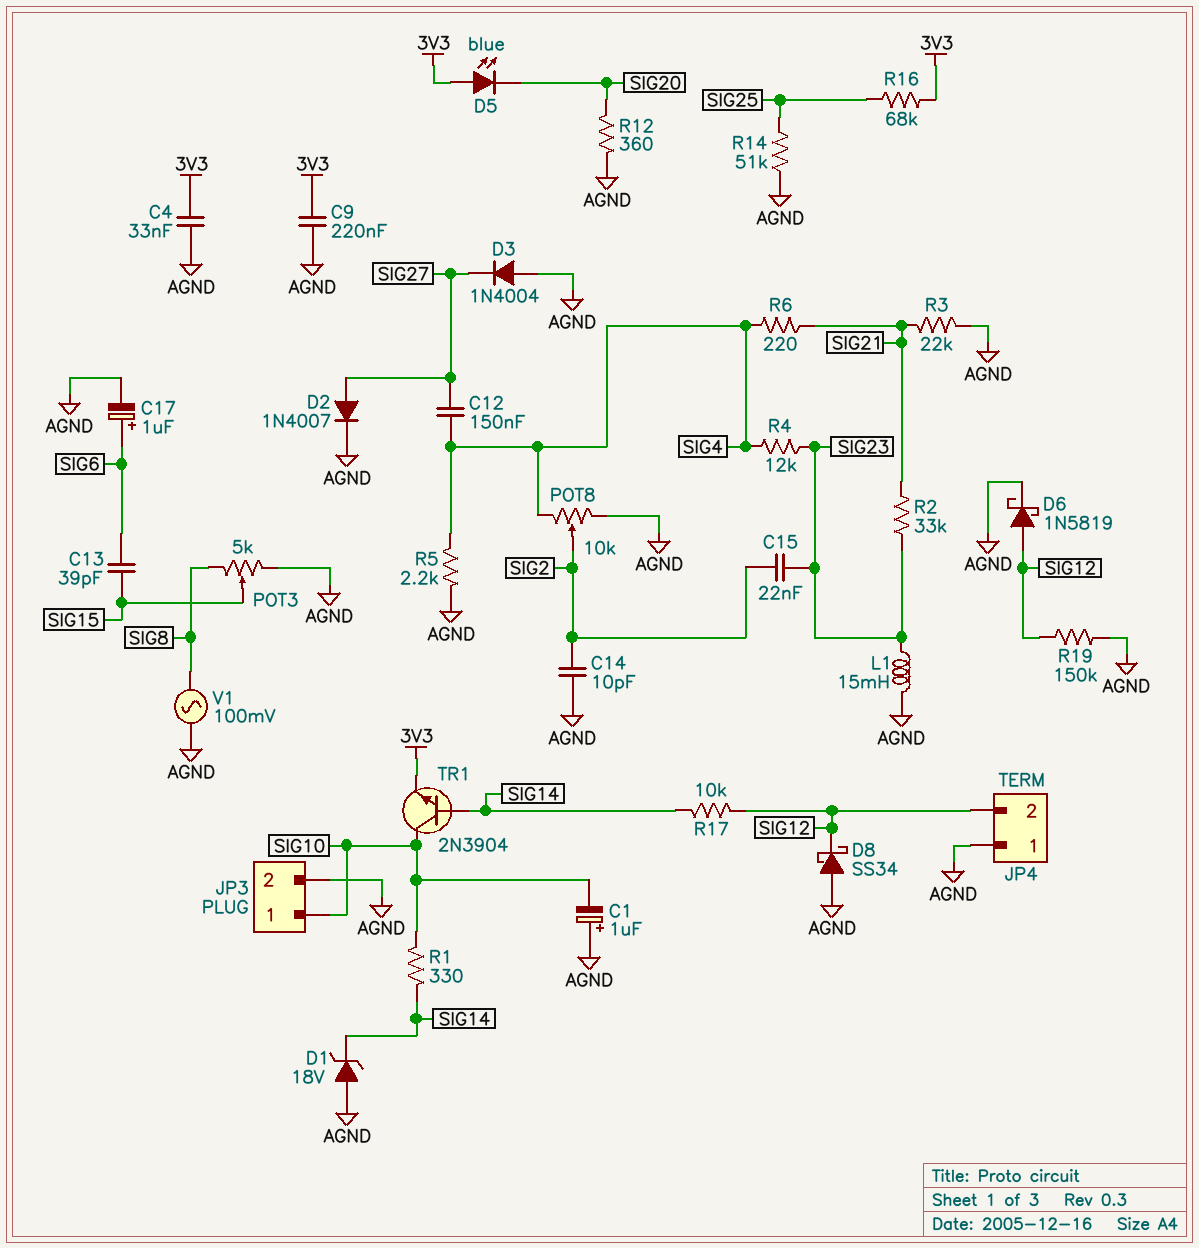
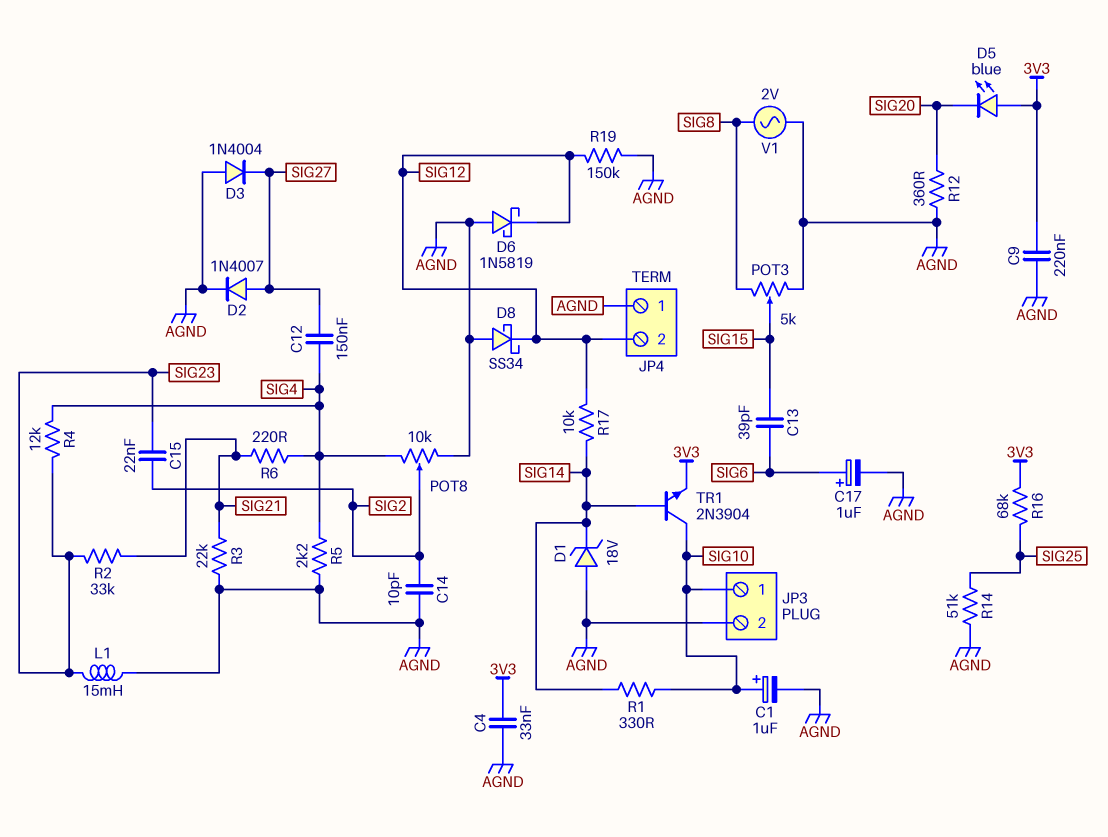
C1: 1uF (plus AGND, minus SIG10) -> 1uF (plus SIG10, minus AGND)
D6: schottky 1N5819 (A SIG12, K AGND) -> schottky 1N5819 (A AGND, K SIG12)
V1: AC 100mV (AGND, SIG8) -> AC 2V (AGND, SIG8)

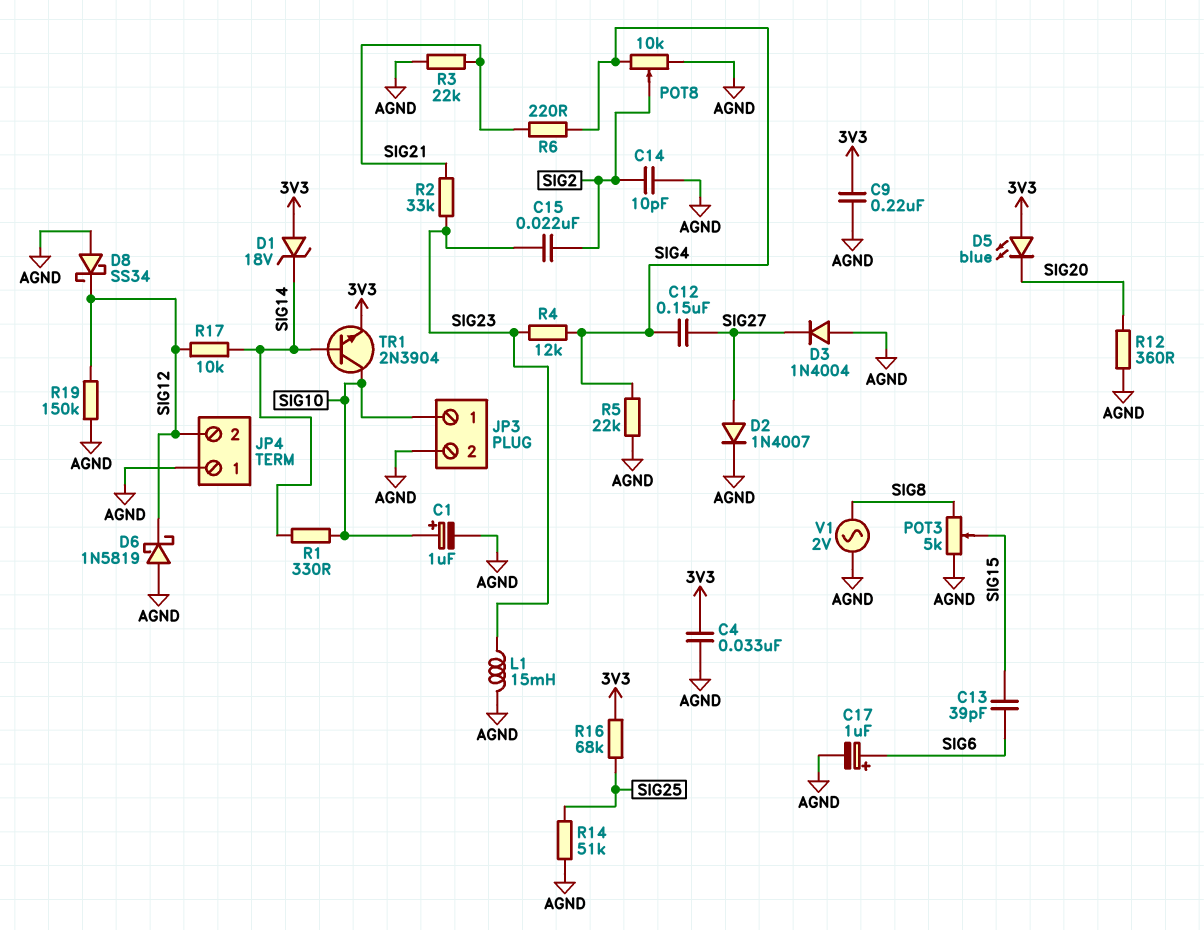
D1: zener 18V (A AGND, K SIG14) -> zener 18V (A 3V3, K SIG14)
R5: 2.2k (AGND, SIG4) -> 22k (AGND, SIG4)

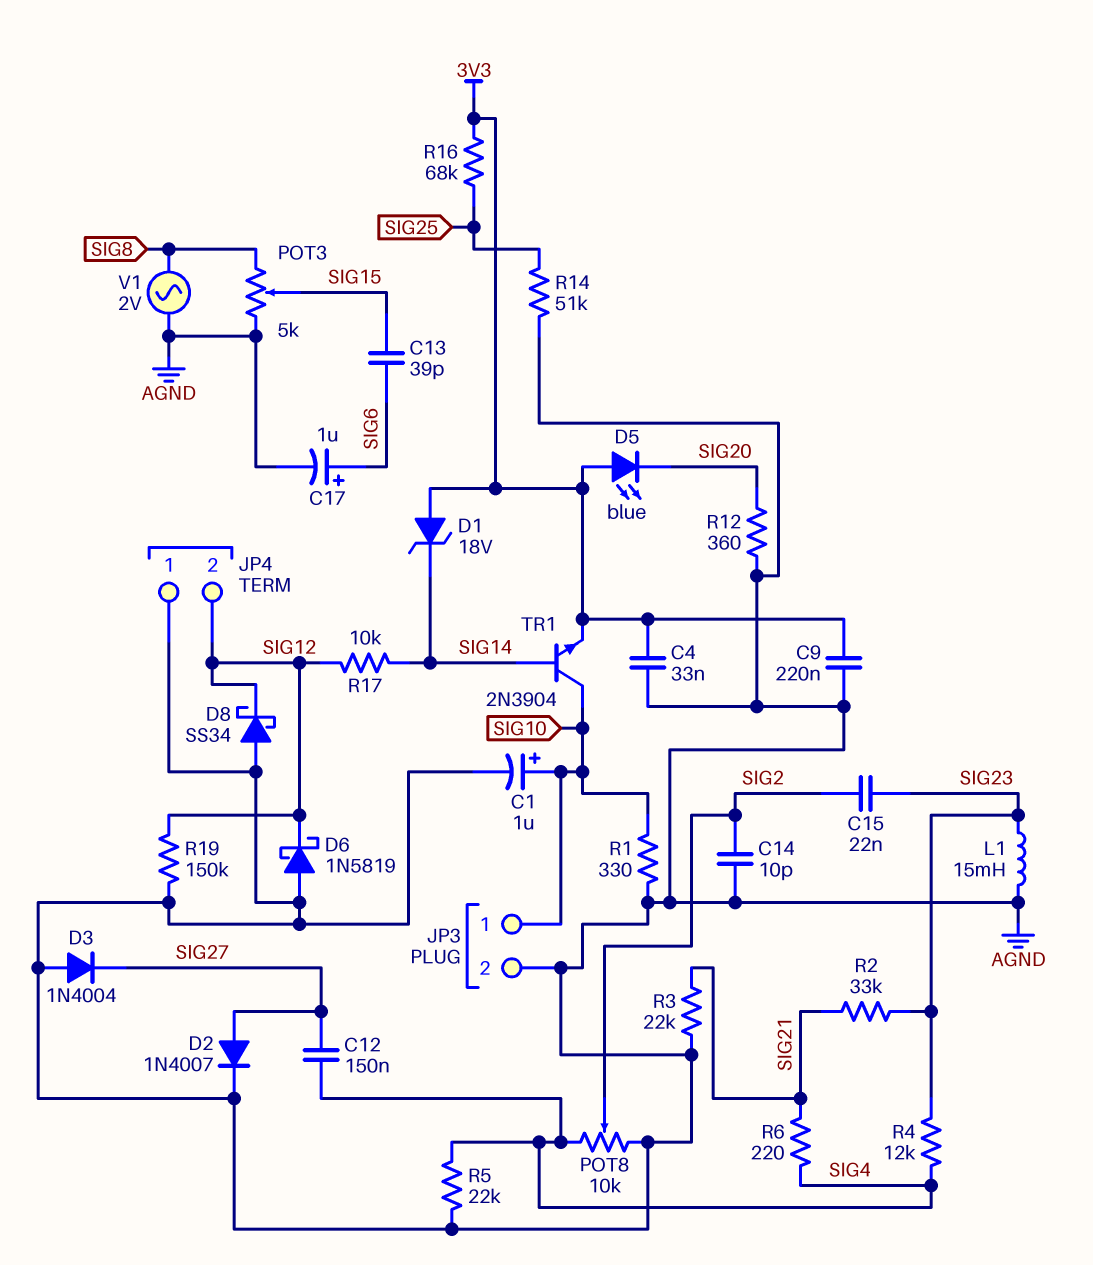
R1: 330 (SIG10, SIG14) -> 330 (AGND, SIG10)

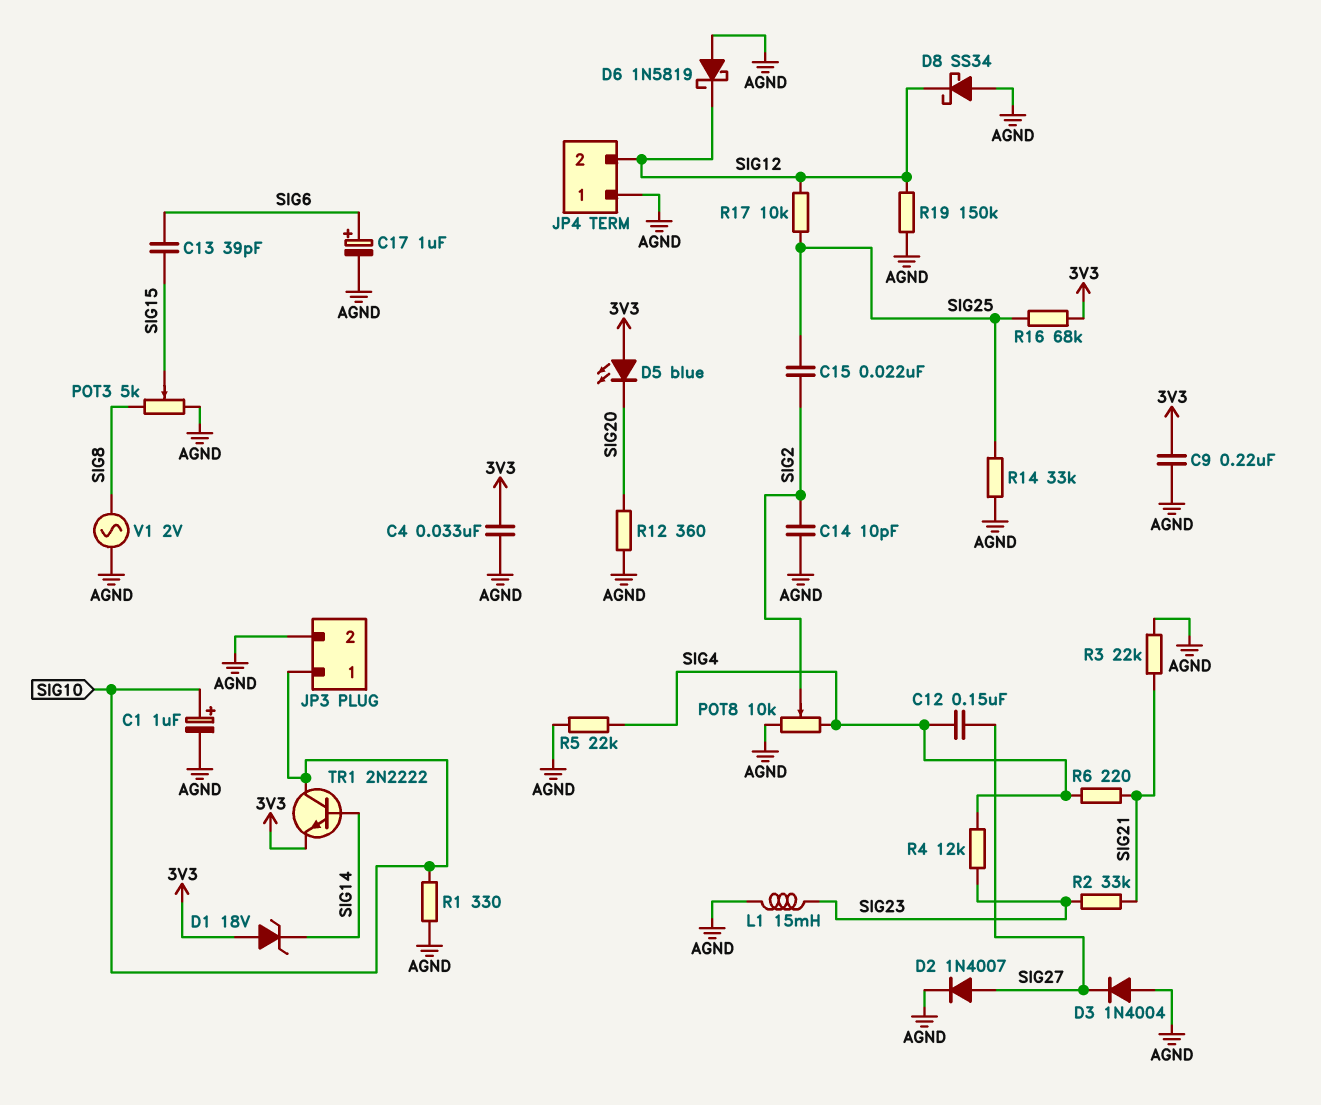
C15: 22nF (SIG2, SIG23) -> 22nF (SIG2, SIG25)
R14: 51k (AGND, SIG25) -> 33k (AGND, SIG25)
R17: 10k (SIG12, SIG14) -> 10k (SIG12, SIG25)
TR1: NPN 2N3904 (B SIG14, C SIG10, E 3V3) -> NPN 2N2222 (B SIG14, C SIG10, E 3V3)

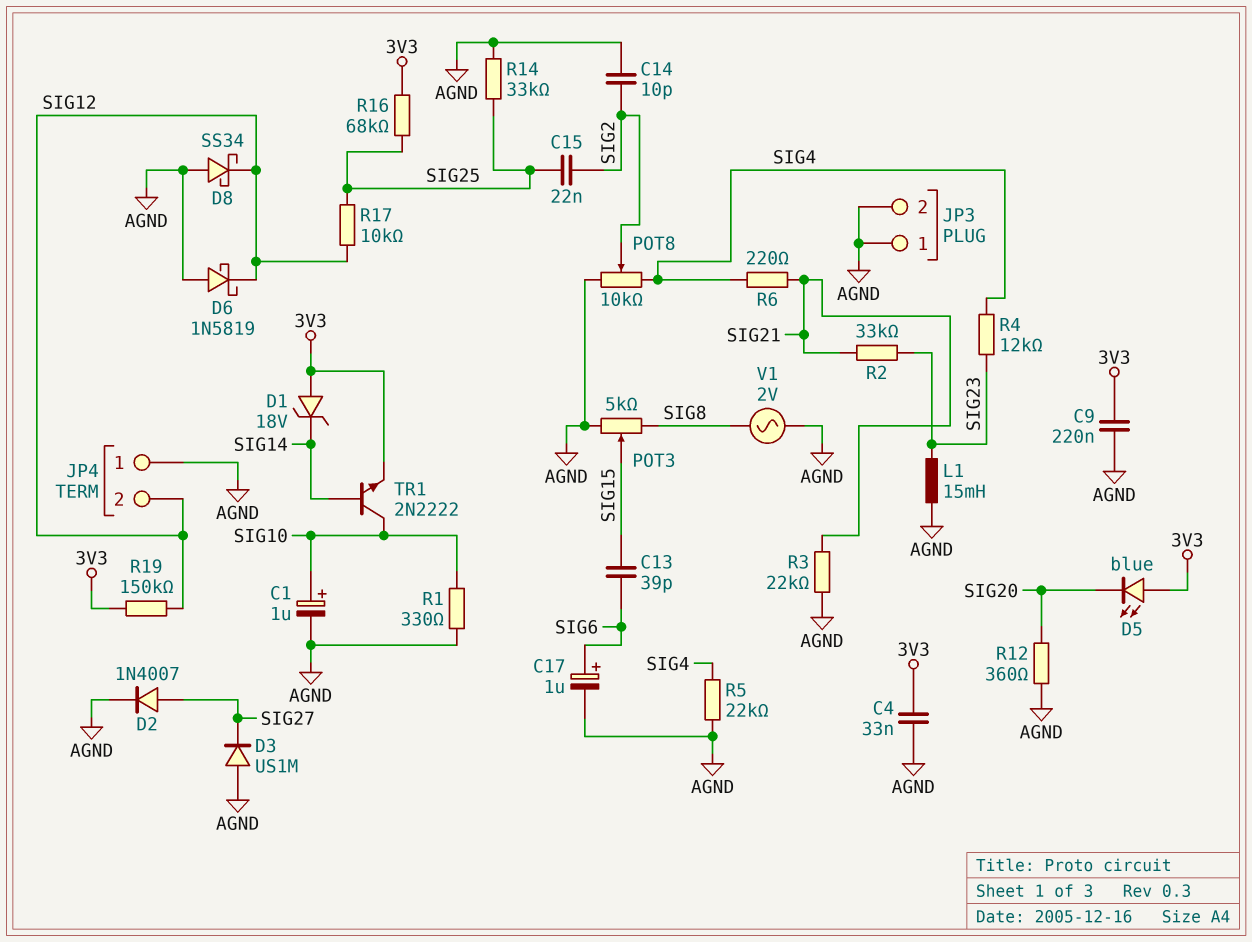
C12: 150nF (SIG4, SIG27) -> none
D3: diode 1N4004 (A AGND, K SIG27) -> diode US1M (A AGND, K SIG27)
JP3 pin 1: SIG10 -> AGND
R19: 150k (AGND, SIG12) -> 150k (3V3, SIG12)

